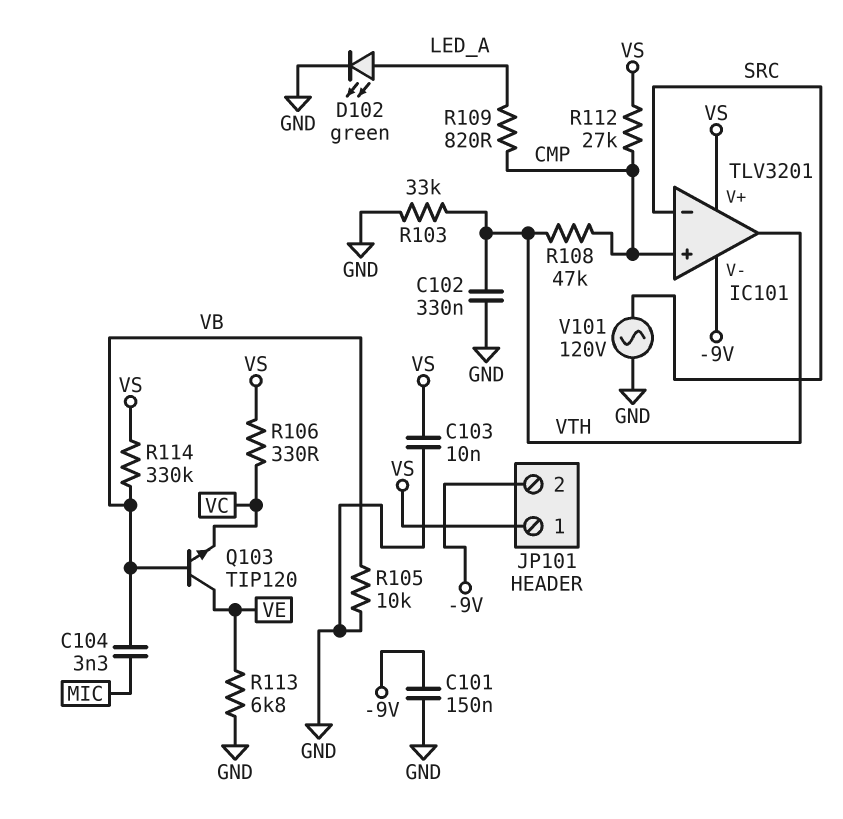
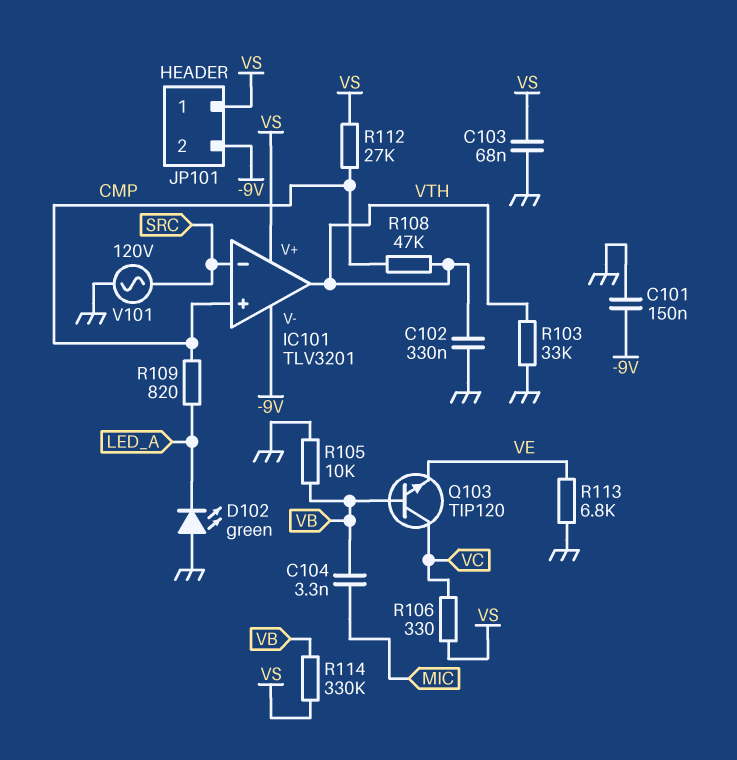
C103: 10nF (GND, VS) -> 68nF (GND, VS)
D102: LED green (A LED_A, K GND) -> LED green (A GND, K LED_A)
Q103: NPN TIP120 (B VB, C VE, E VC) -> NPN TIP120 (B VB, C VC, E VE)

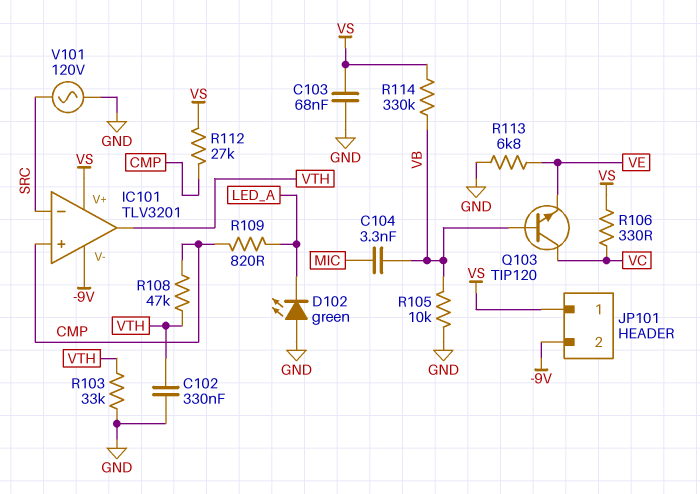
C101: 150nF (-9V, GND) -> none

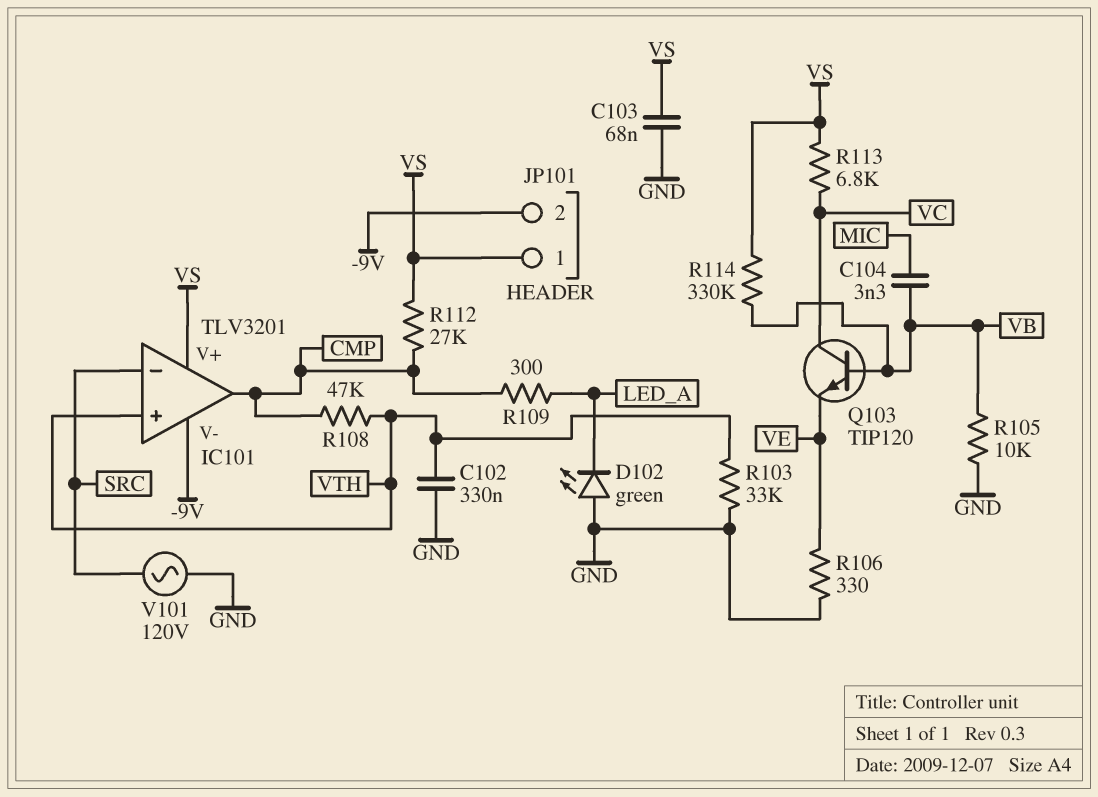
IC101 pin in+: CMP -> VTH
IC101 pin out: VTH -> CMP
R106: 330 (VC, VS) -> 330 (GND, VE)
R109: 820 (CMP, LED_A) -> 300 (CMP, LED_A)
R113: 6.8k (GND, VE) -> 6.8k (VC, VS)

